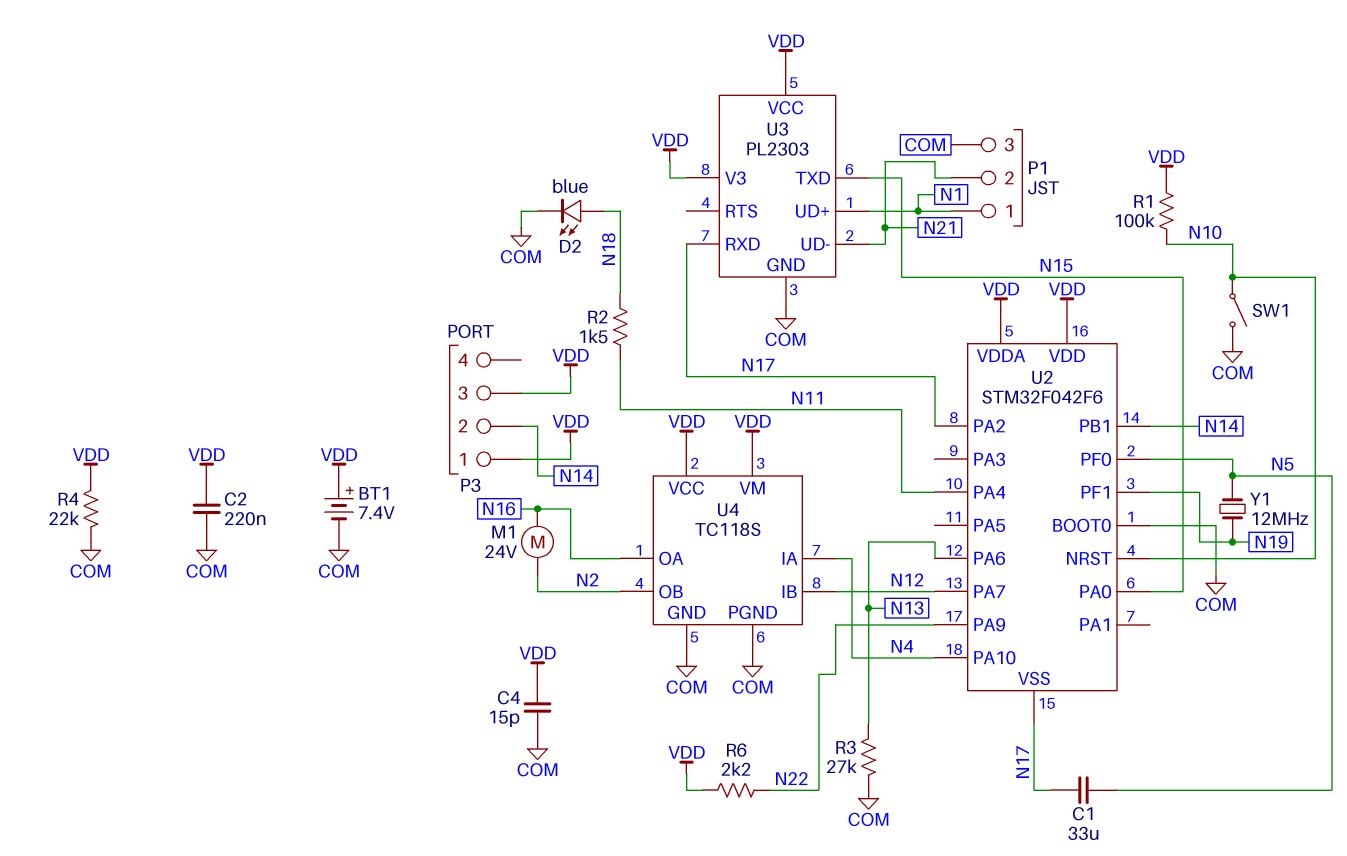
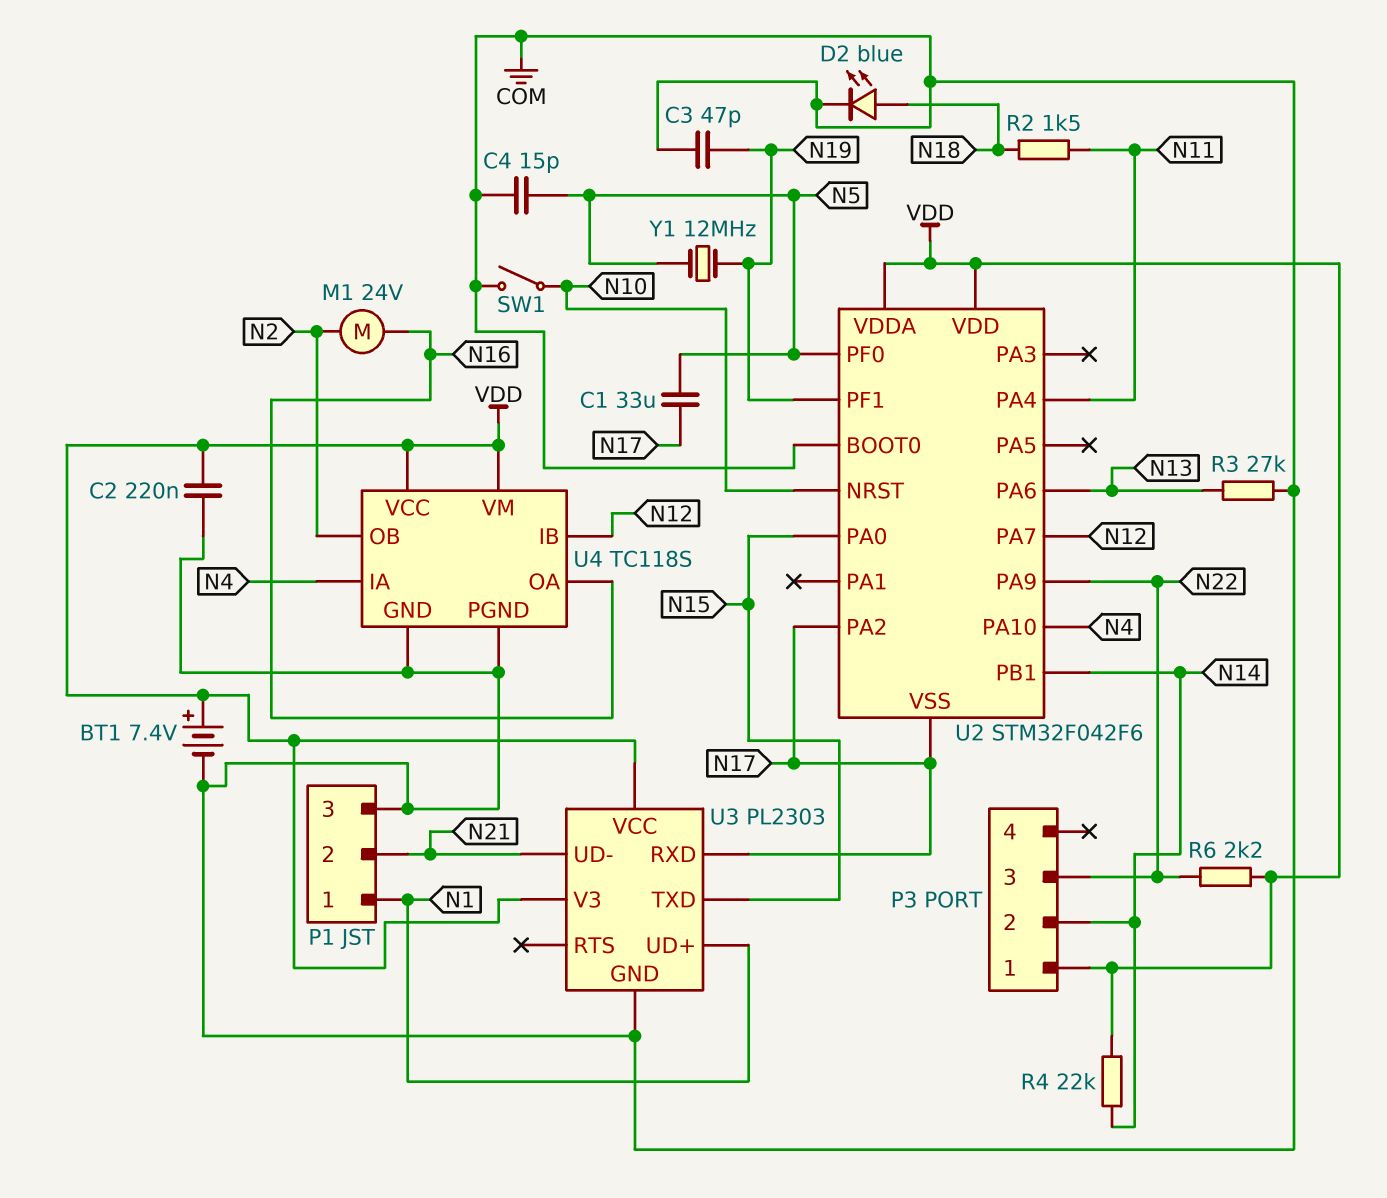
C3: none -> 47pF (COM, N19)
C4: 15pF (COM, VDD) -> 15pF (COM, N5)
P3 pin 3: VDD -> N22
R1: 100k (N10, VDD) -> none
R4: 22k (COM, VDD) -> 22k (N14, VDD)

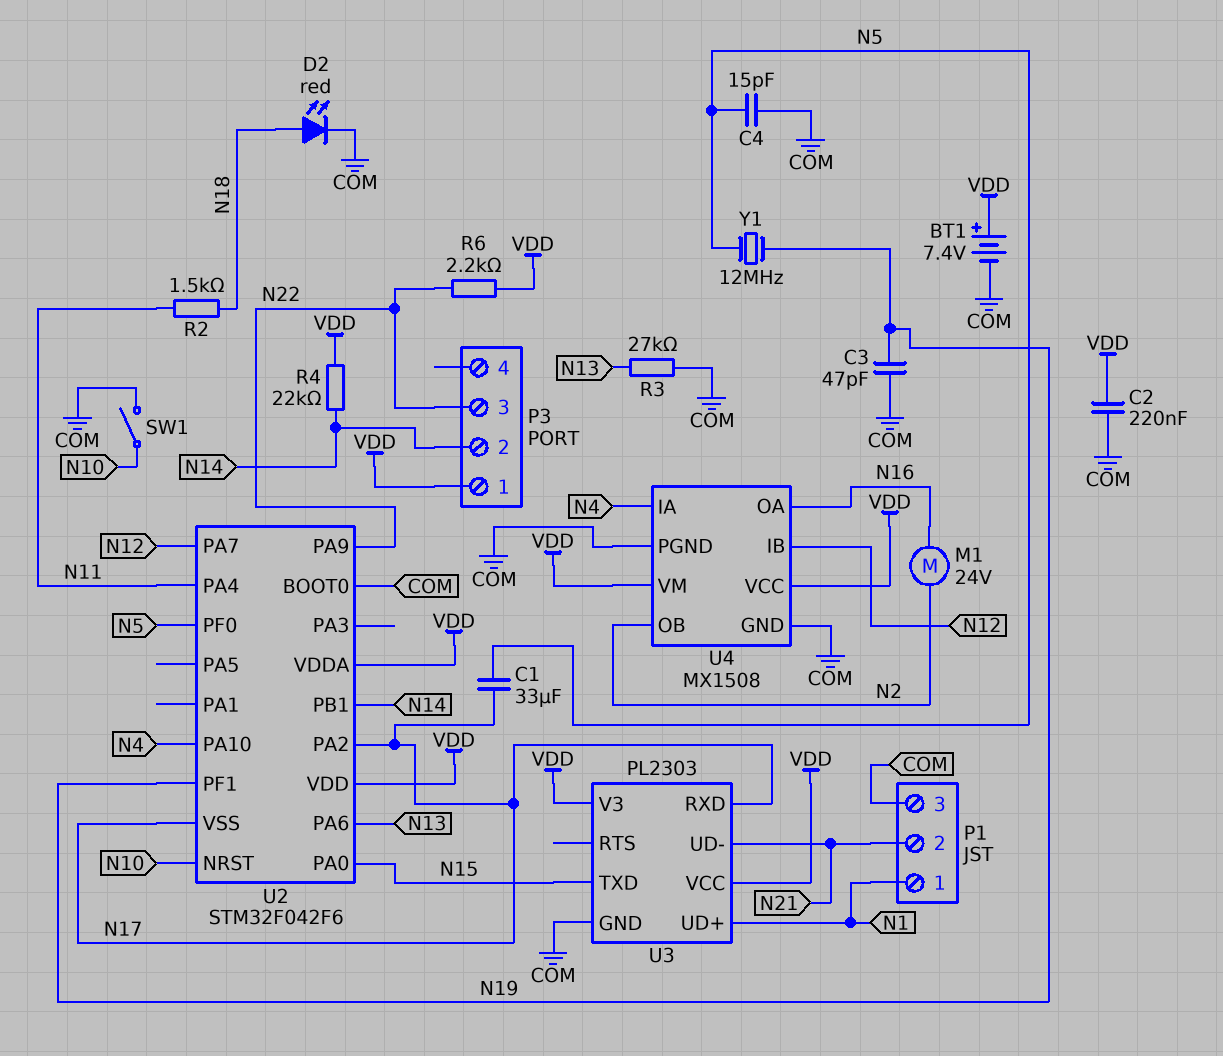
D2: LED blue (A N18, K COM) -> LED red (A N18, K COM)
U4: TC118S -> MX1508

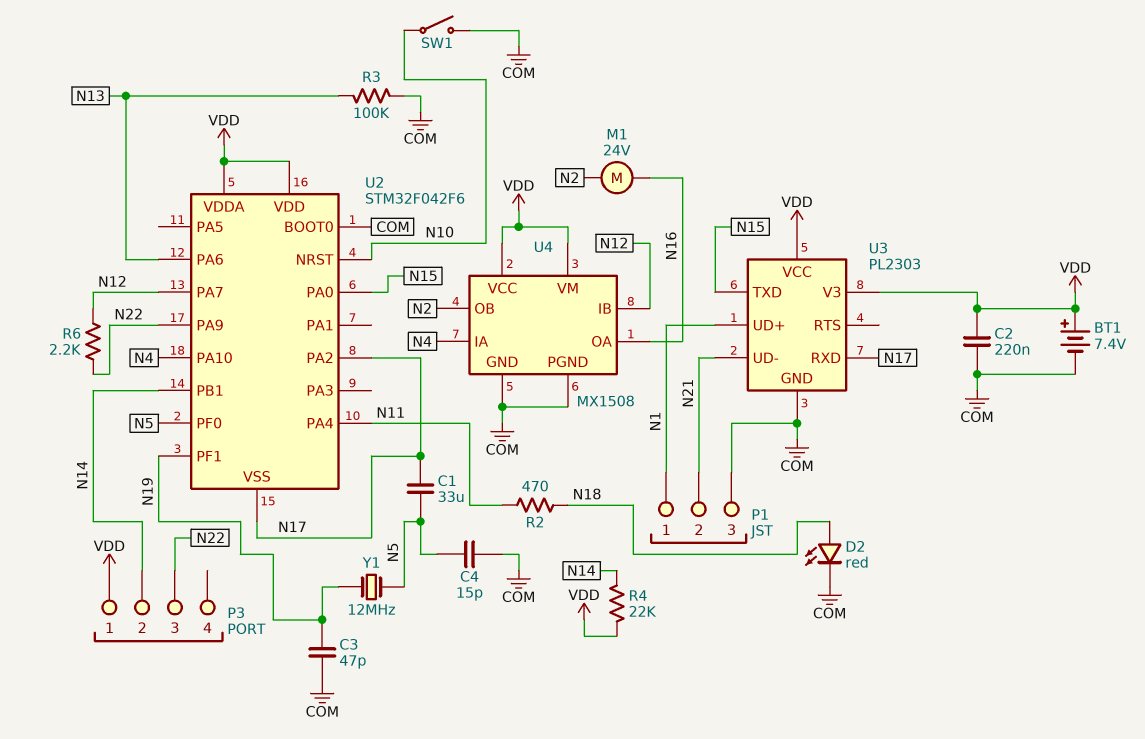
R2: 1.5k (N11, N18) -> 470 (N11, N18)
R3: 27k (COM, N13) -> 100k (COM, N13)
R6: 2.2k (N22, VDD) -> 2.2k (N12, N22)

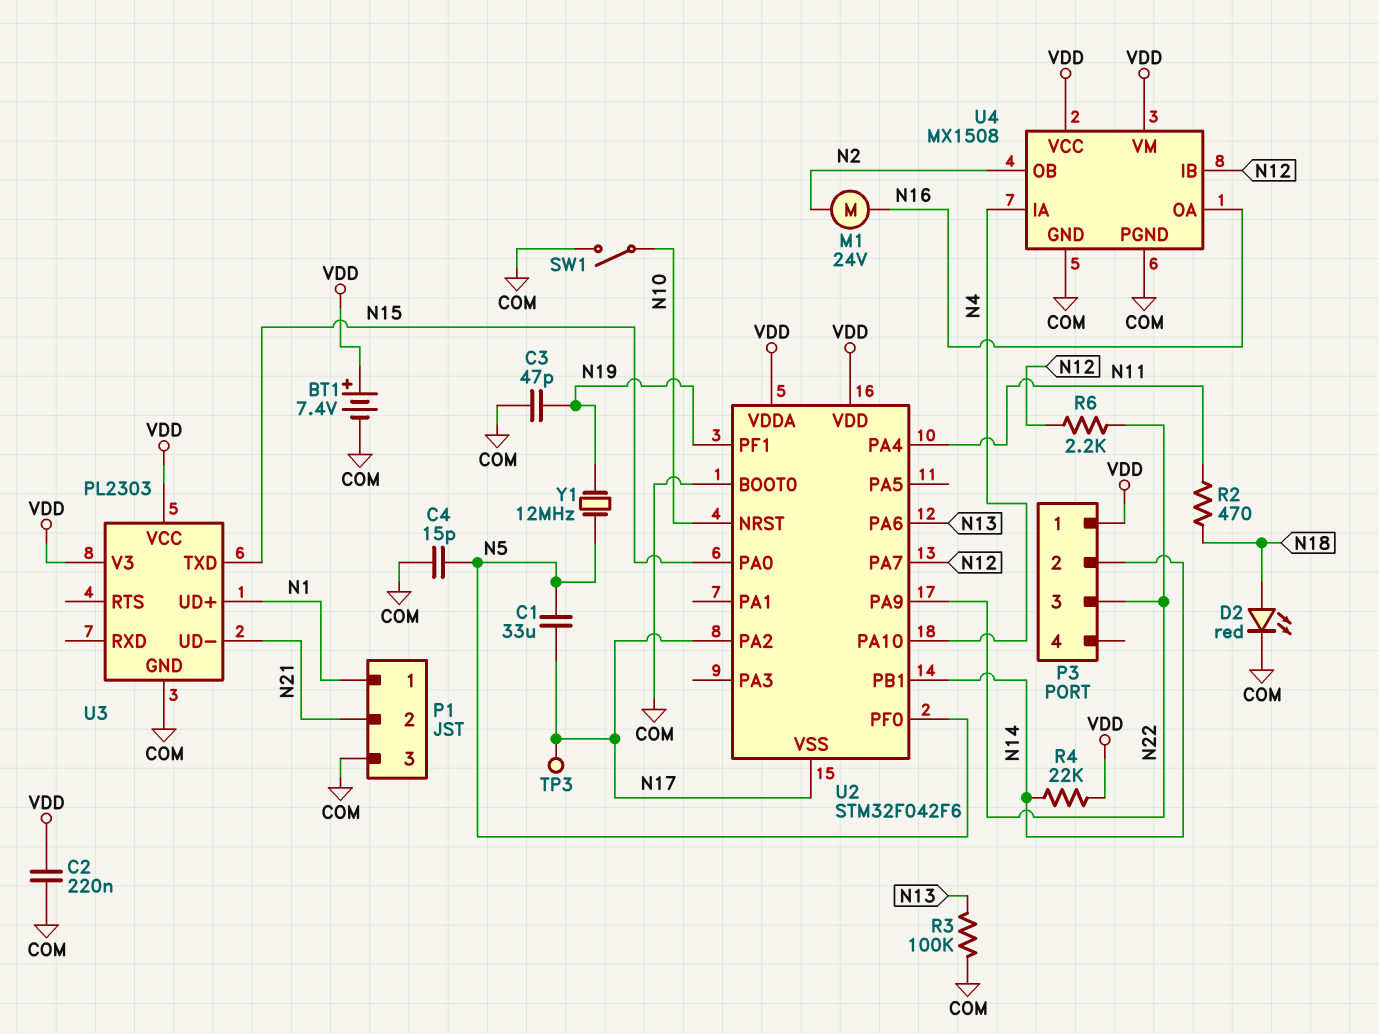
TP3: none -> test point (N17)
U3 pin RXD: N17 -> none

